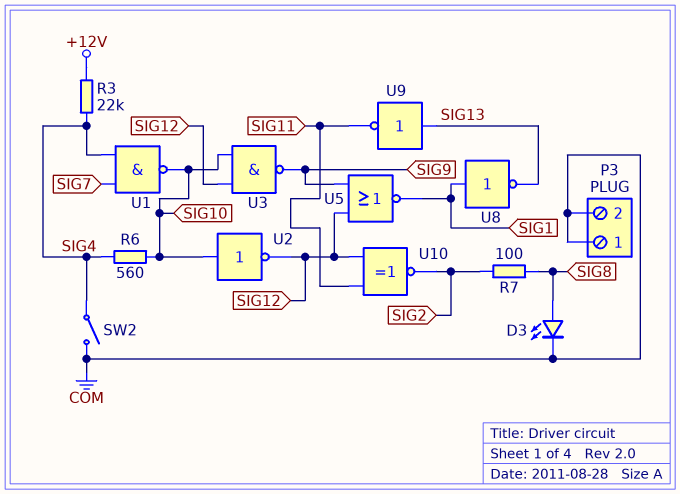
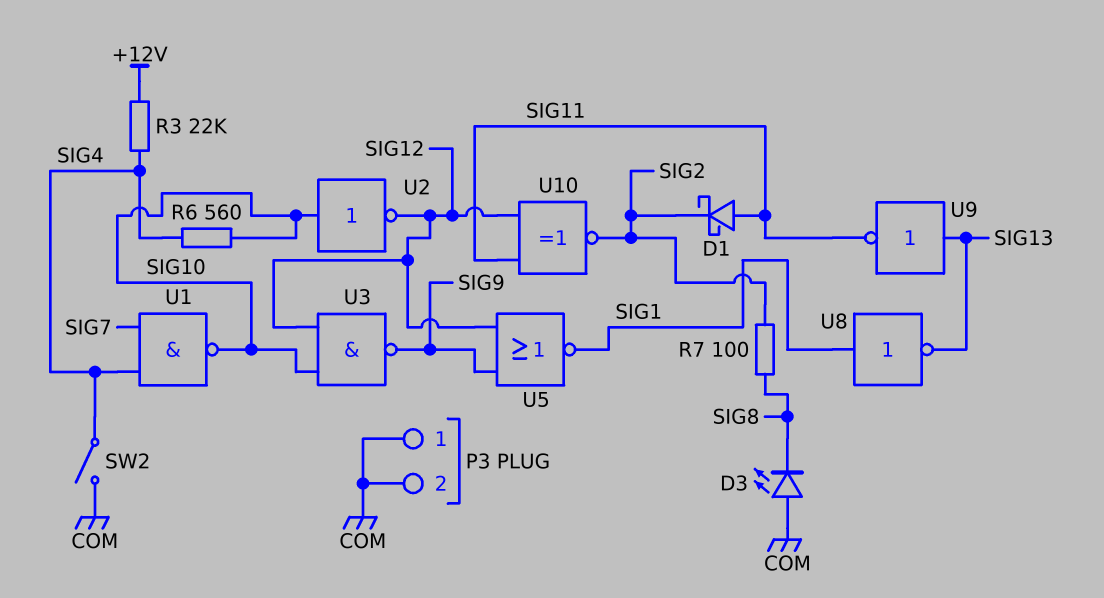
D1: none -> schottky (A SIG11, K SIG2)
D3: LED (A SIG8, K COM) -> LED (A COM, K SIG8)

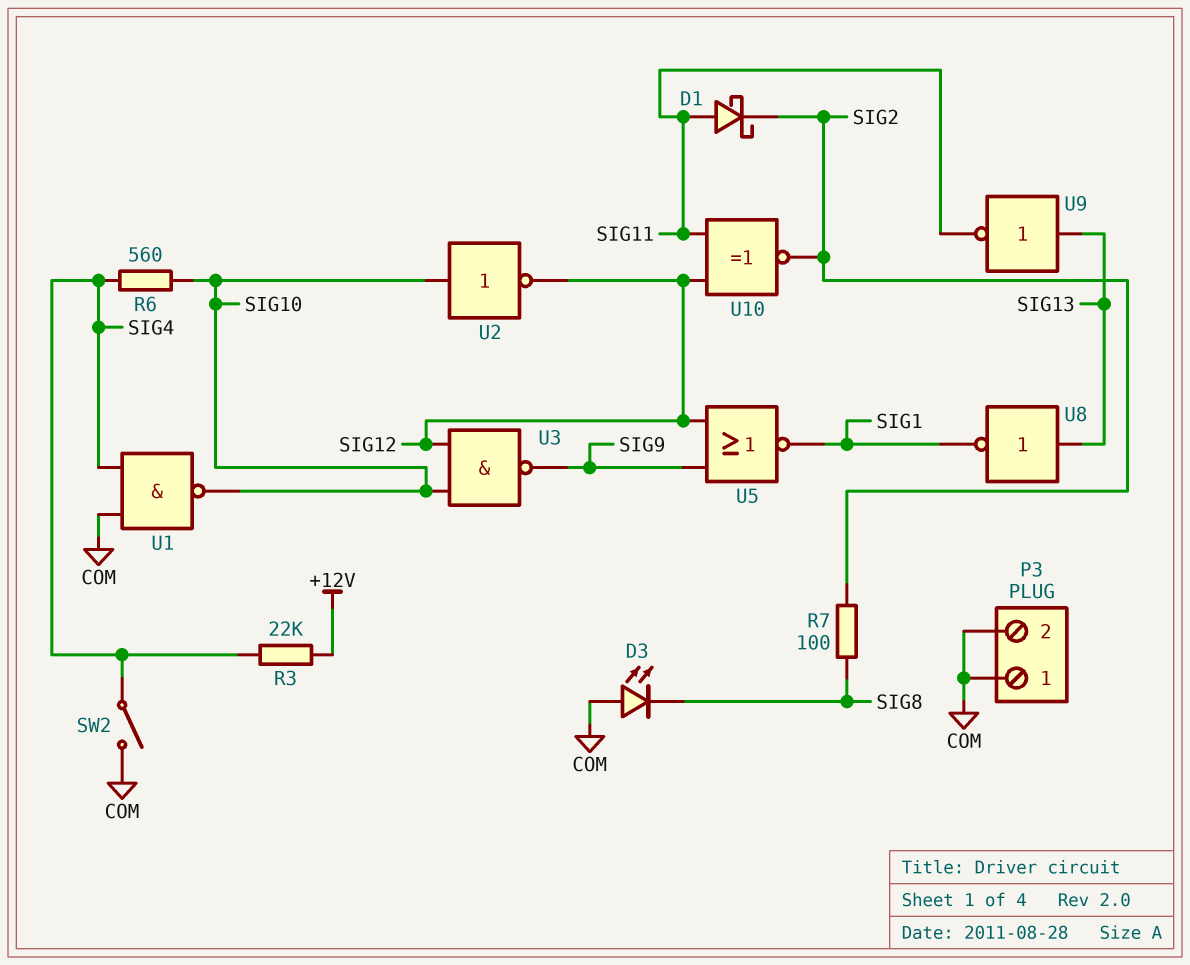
U1: NAND (in SIG4, in SIG7, out SIG10) -> NAND (in COM, in SIG4, out SIG10)
U8: NOT (in SIG1, out SIG13) -> NOT (in SIG13, out SIG1)

